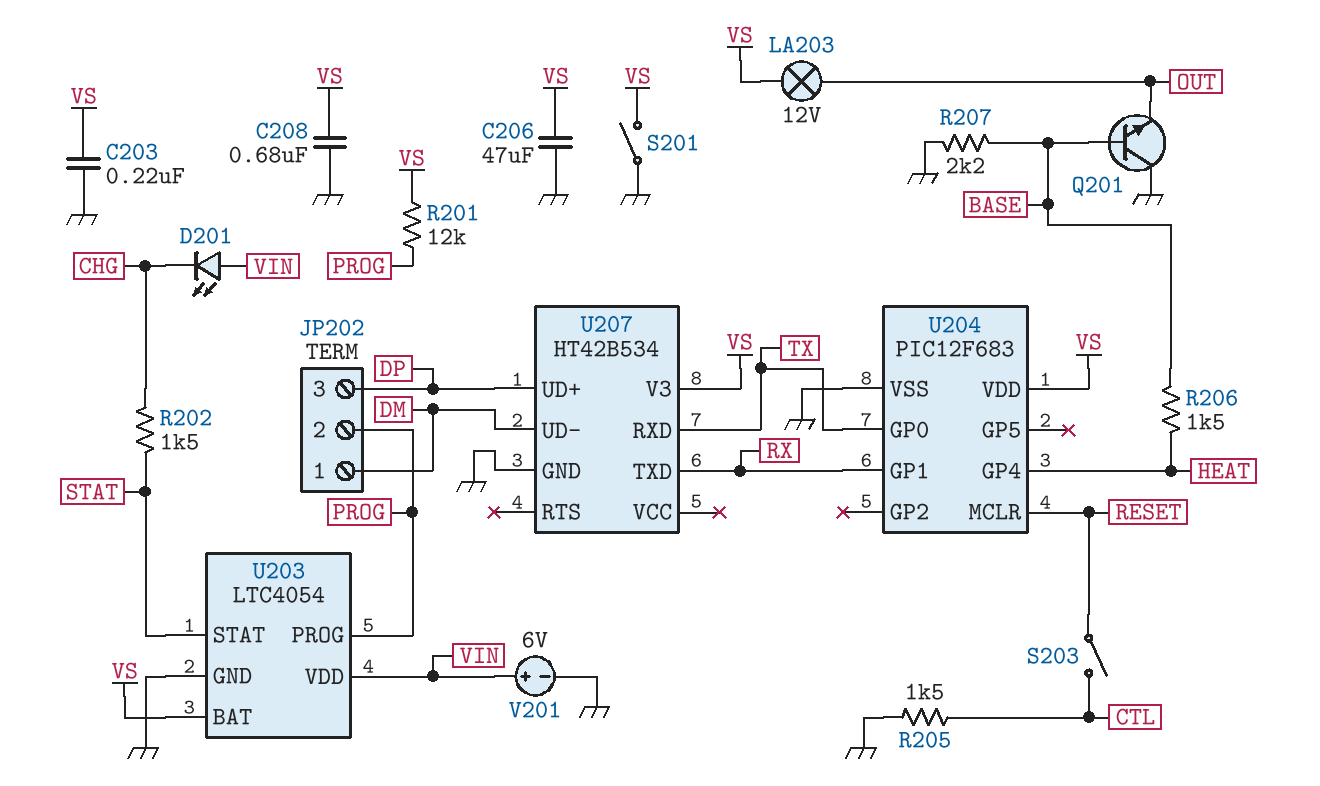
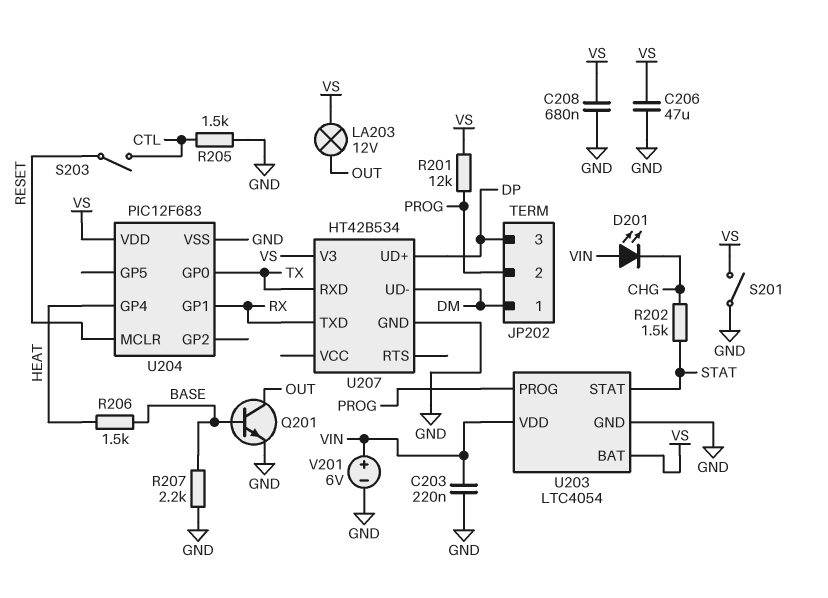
C203: 220nF (GND, VS) -> 220nF (GND, VIN)
Q201: NPN (B BASE, C GND, E OUT) -> NPN (B BASE, C OUT, E GND)

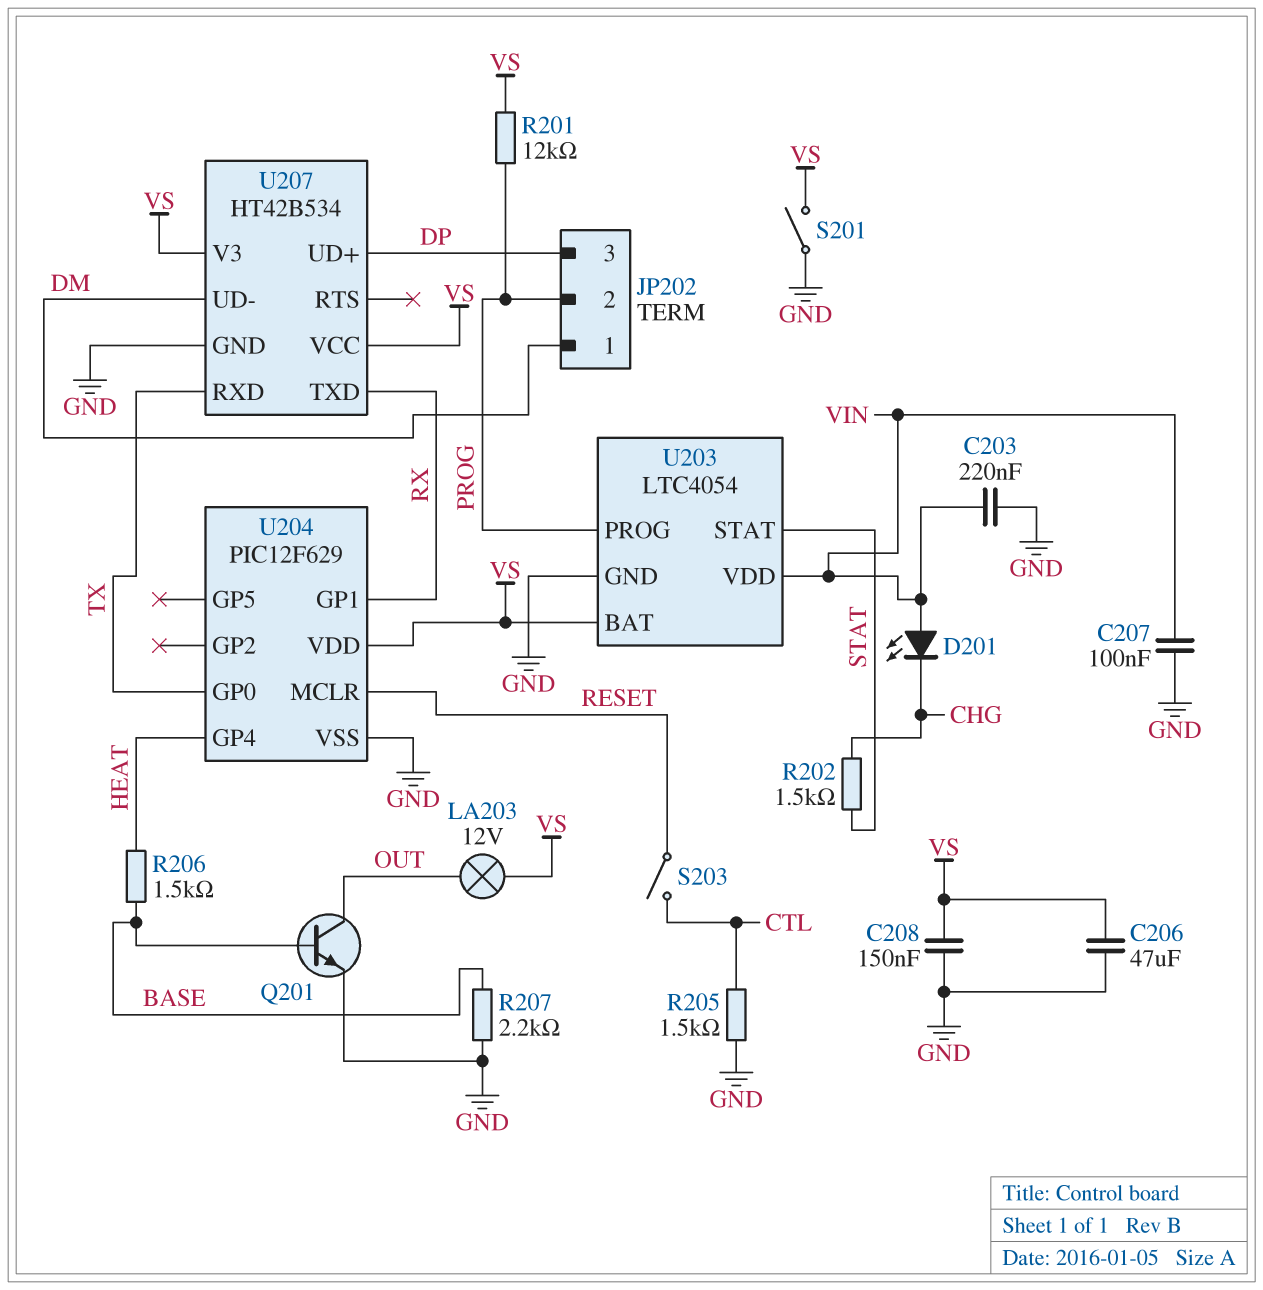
C207: none -> 100nF (GND, VIN)
C208: 680nF (GND, VS) -> 150nF (GND, VS)
U204: PIC12F683 -> PIC12F629
U207 pin VCC: none -> VS
V201: 6V (plus VIN, minus GND) -> none

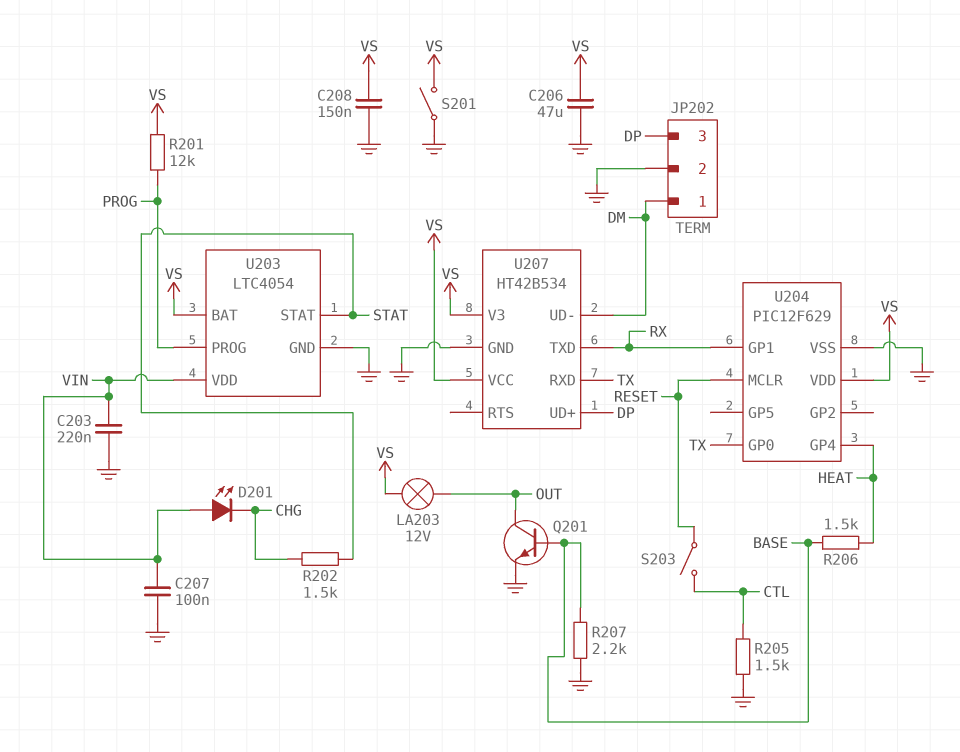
JP202 pin 2: PROG -> GND

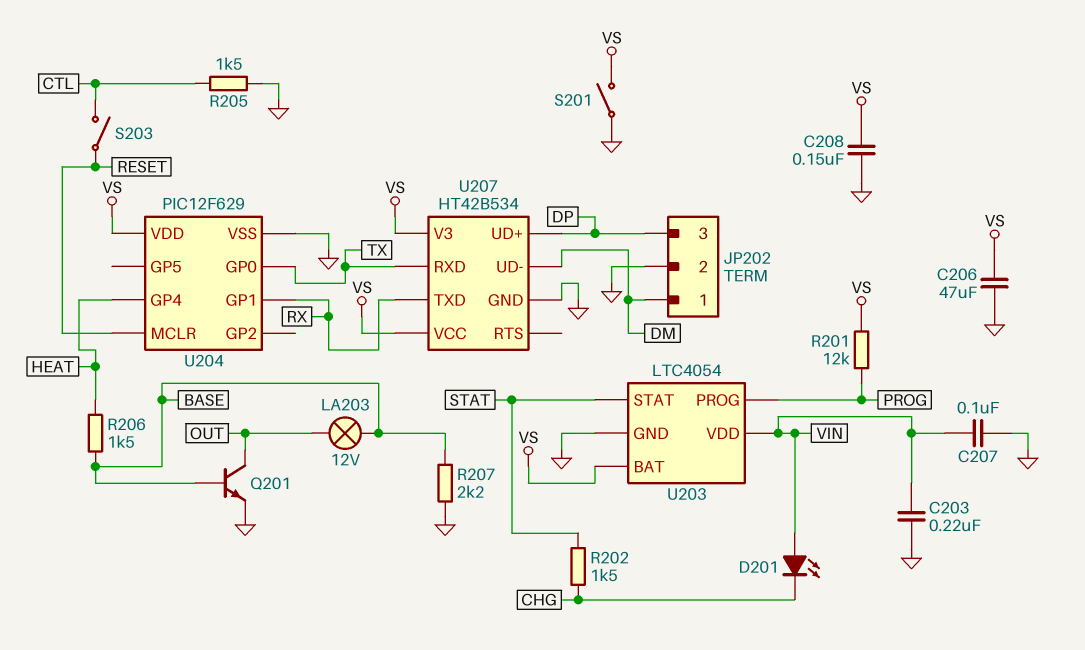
LA203: lamp 12V (OUT, VS) -> lamp 12V (BASE, OUT)

